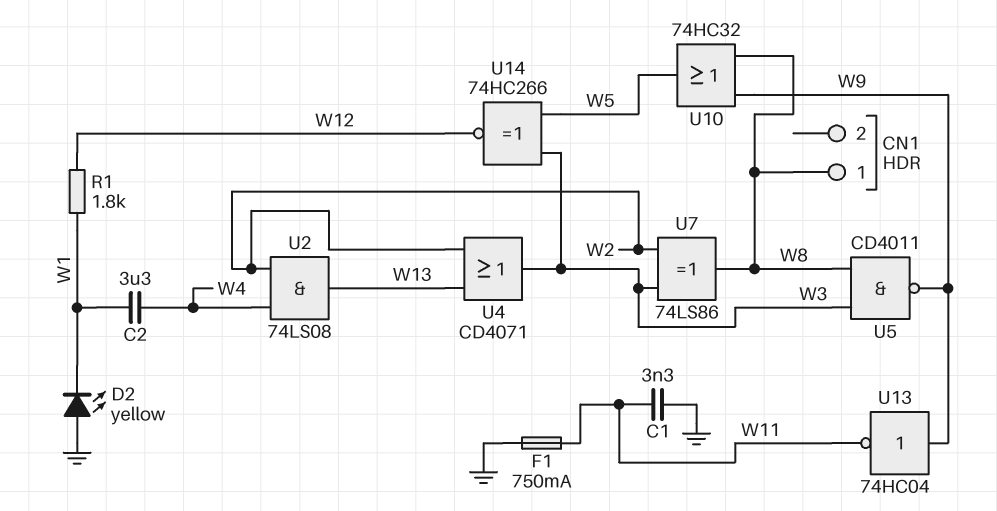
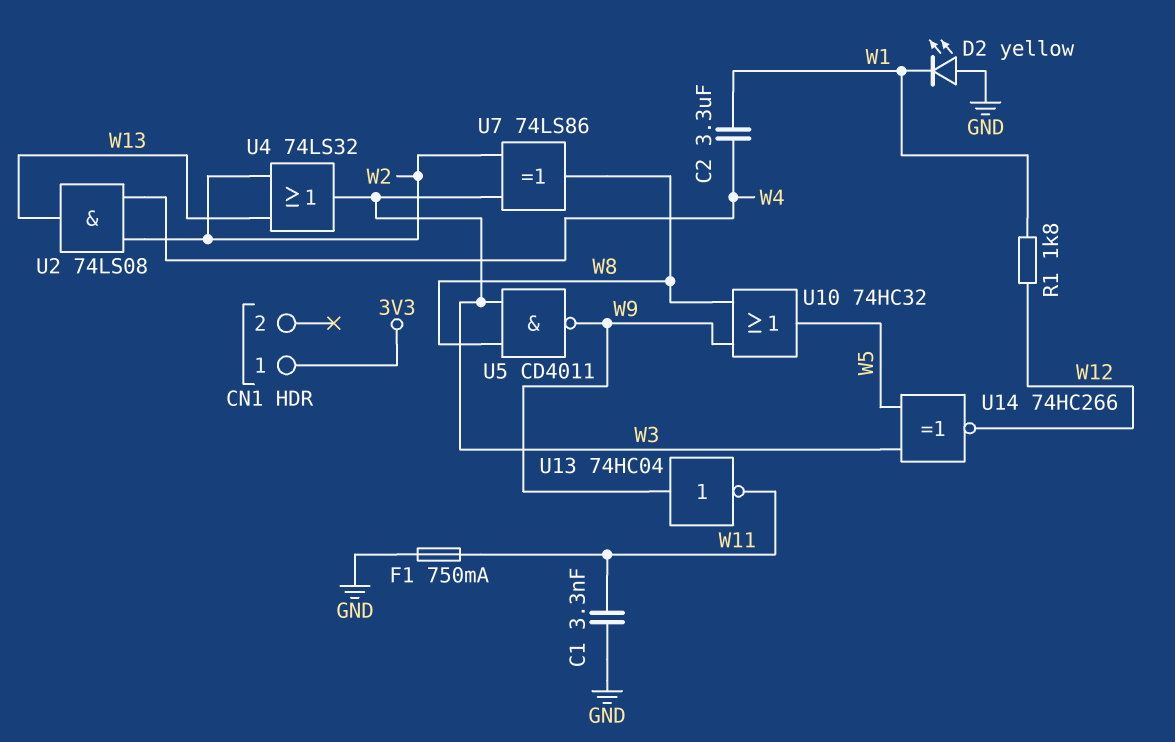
CN1 pin 1: W8 -> 3V3
U4: OR CD4071 (in W2, in W13, out W3) -> OR 74LS32 (in W2, in W13, out W3)

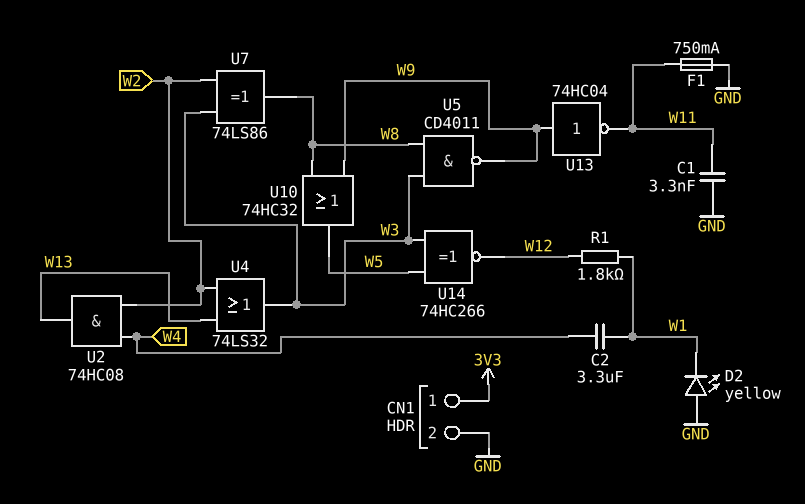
CN1 pin 2: none -> GND
U2: AND 74LS08 (in W2, in W4, out W13) -> AND 74HC08 (in W2, in W4, out W13)

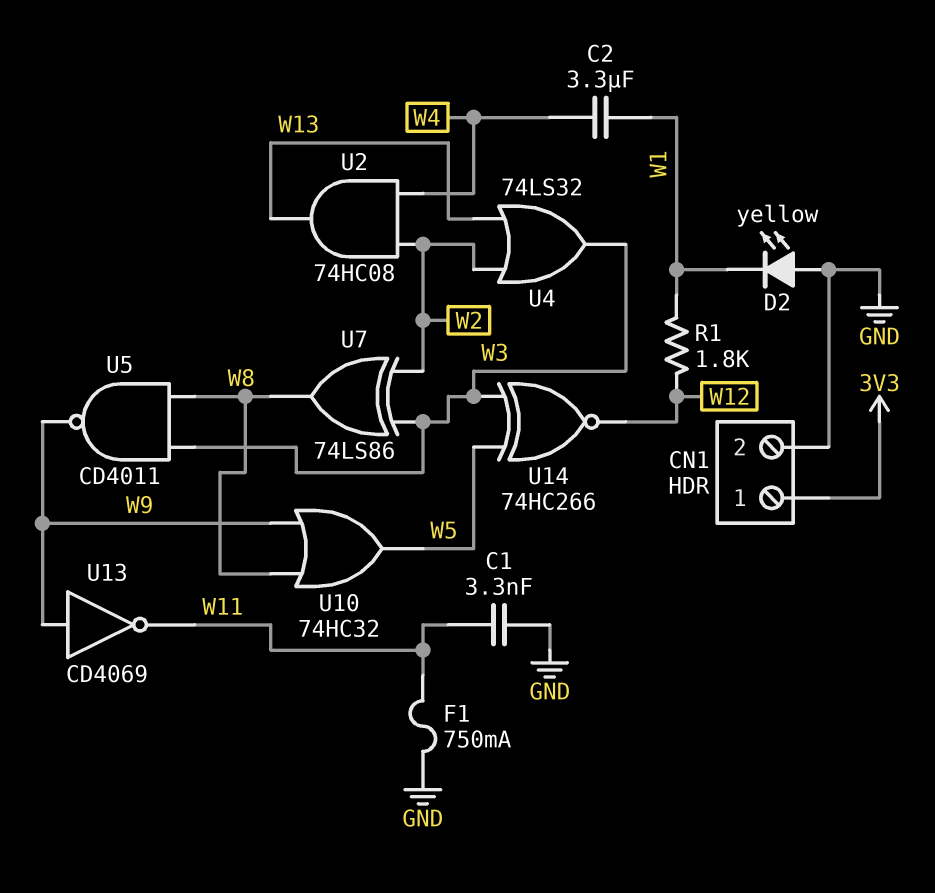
U13: NOT 74HC04 (in W9, out W11) -> NOT CD4069 (in W9, out W11)

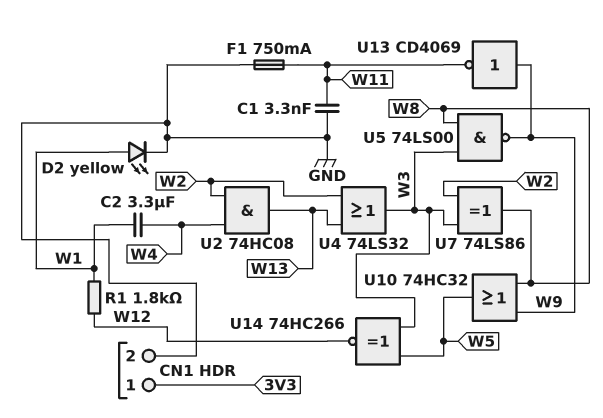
D2: LED yellow (A GND, K W1) -> LED yellow (A W1, K GND)
U5: NAND CD4011 (in W3, in W8, out W9) -> NAND 74LS00 (in W3, in W8, out W9)

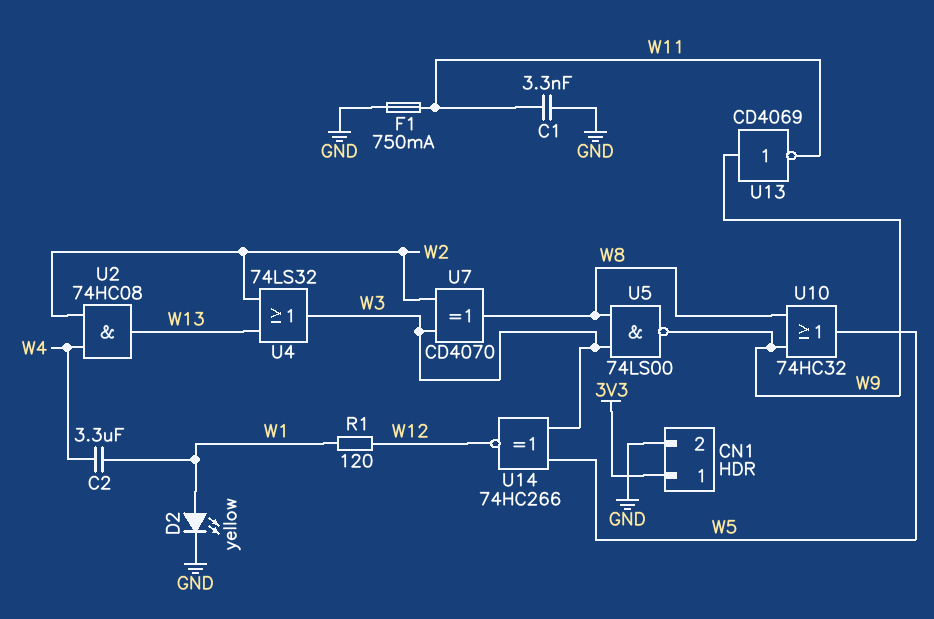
R1: 1.8k (W1, W12) -> 120 (W1, W12)
U7: XOR 74LS86 (in W2, in W3, out W8) -> XOR CD4070 (in W2, in W3, out W8)

